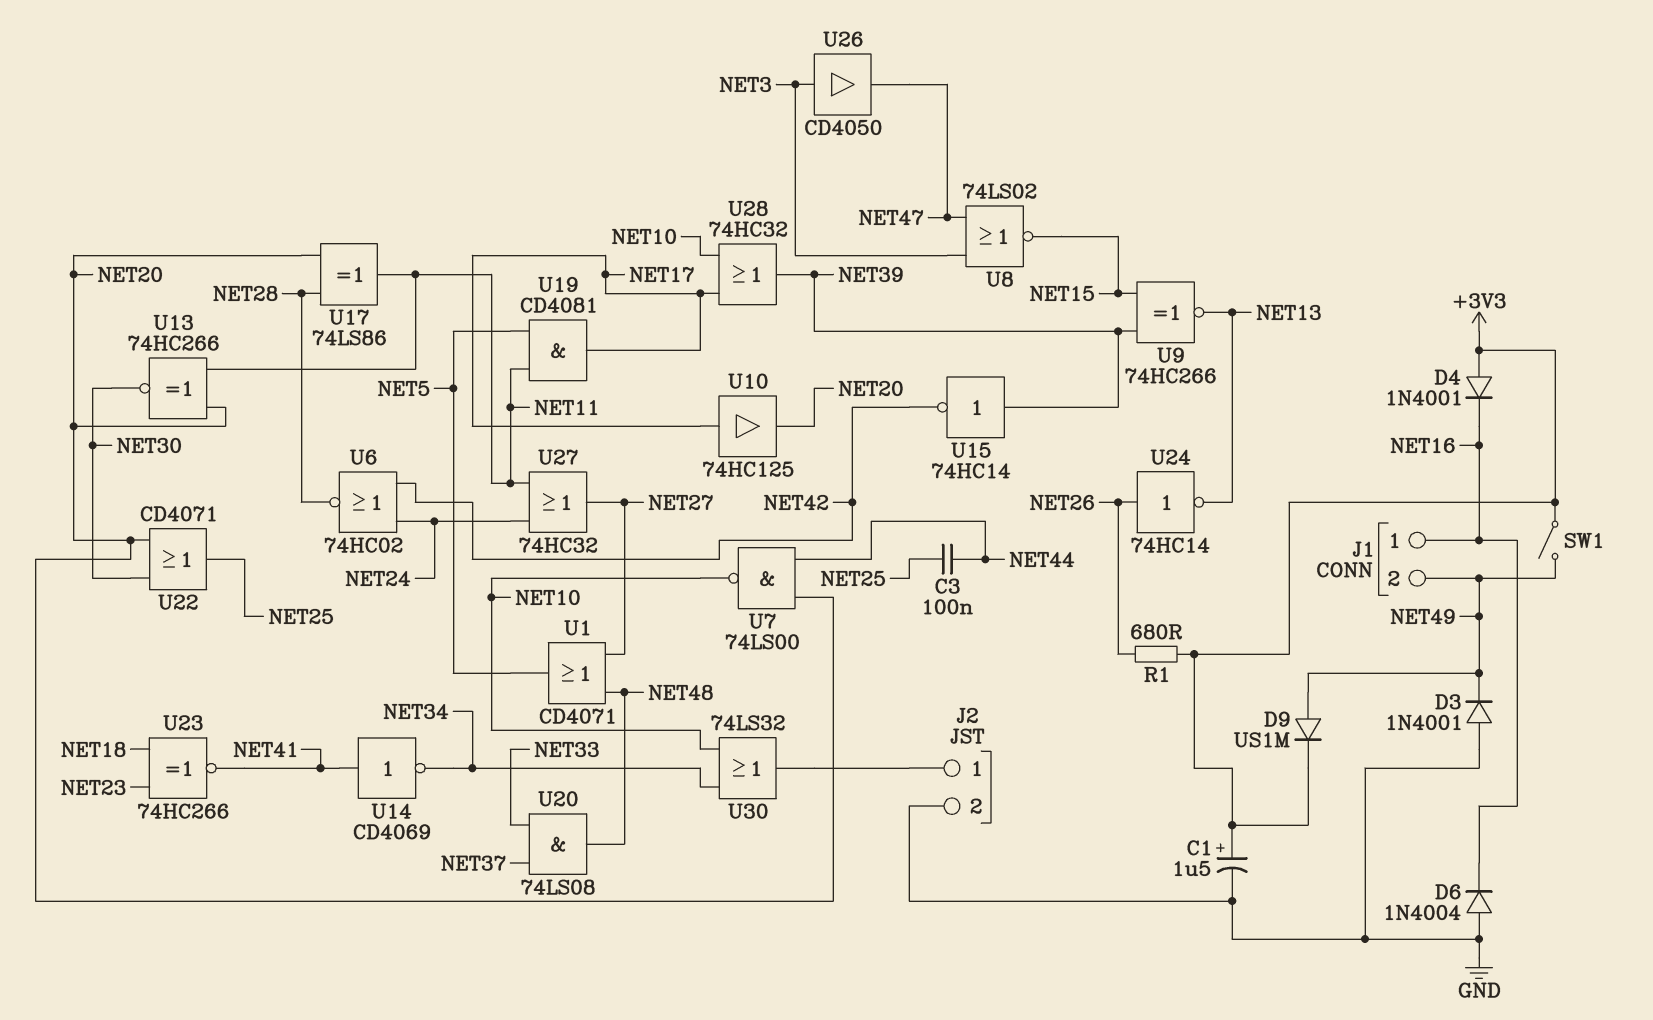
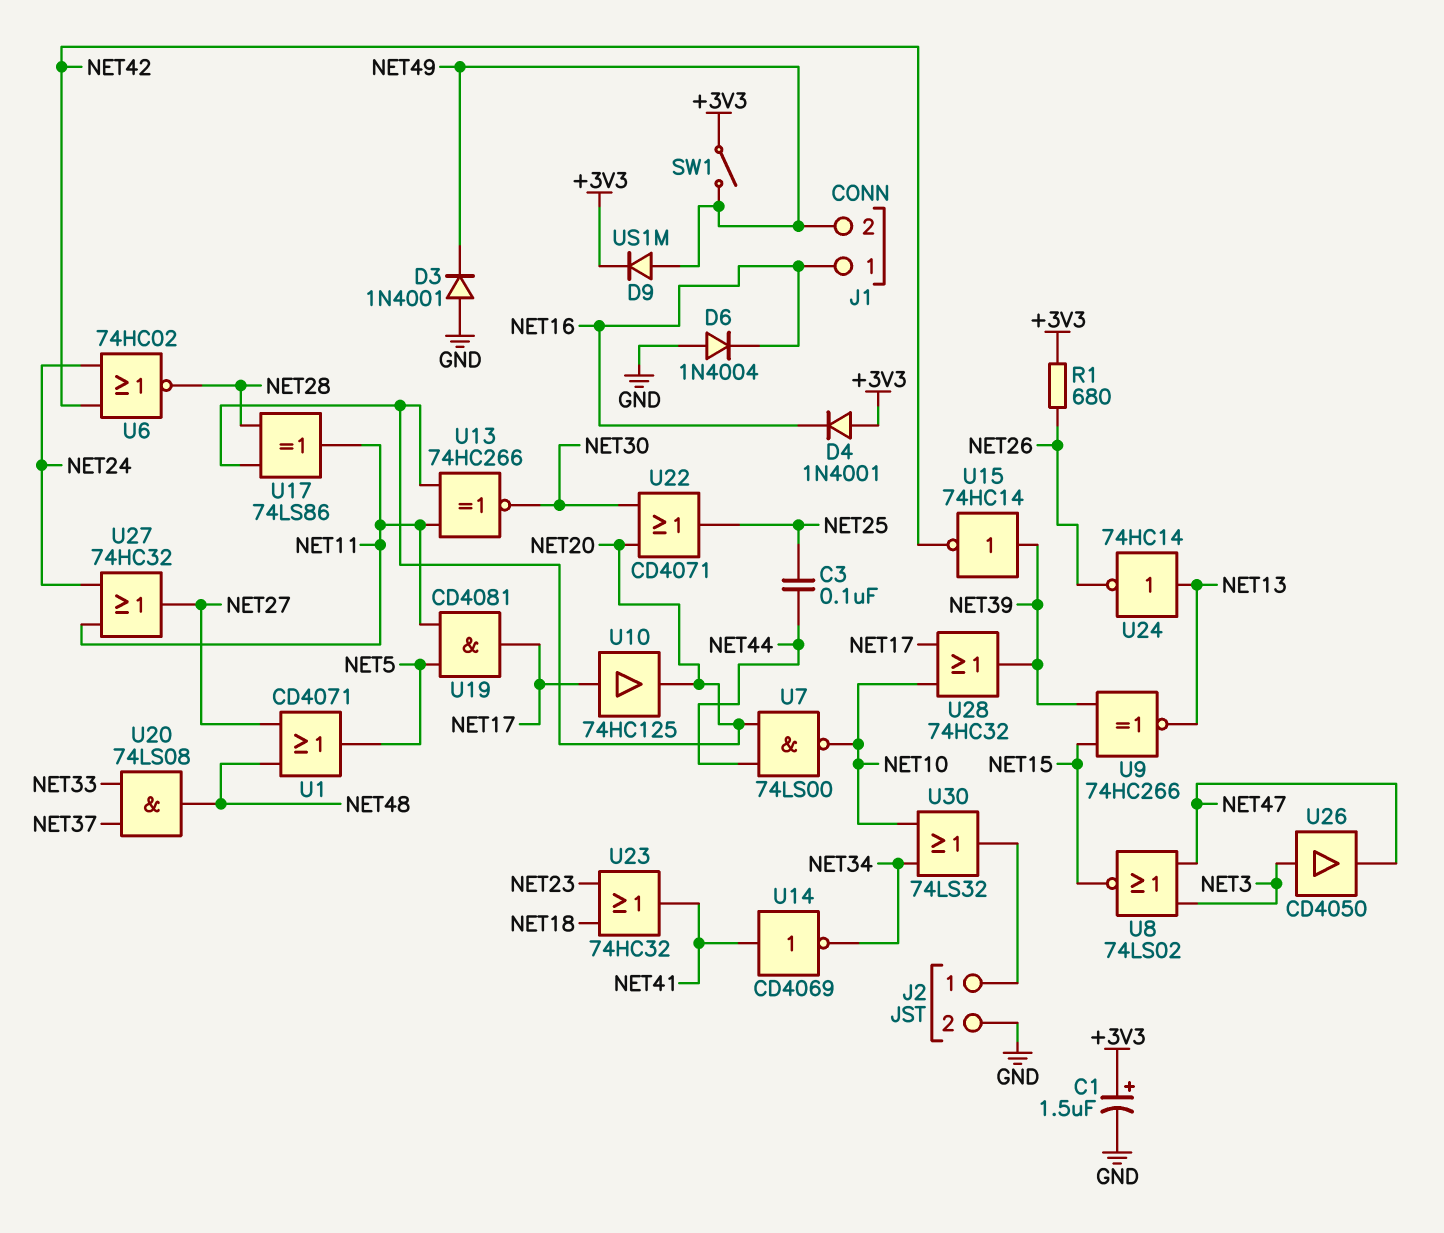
U23: XNOR 74HC266 (in NET18, in NET23, out NET41) -> OR 74HC32 (in NET18, in NET23, out NET41)
U24: NOT 74HC14 (in NET26, out NET13) -> NOT 74HC14 (in NET13, out NET26)

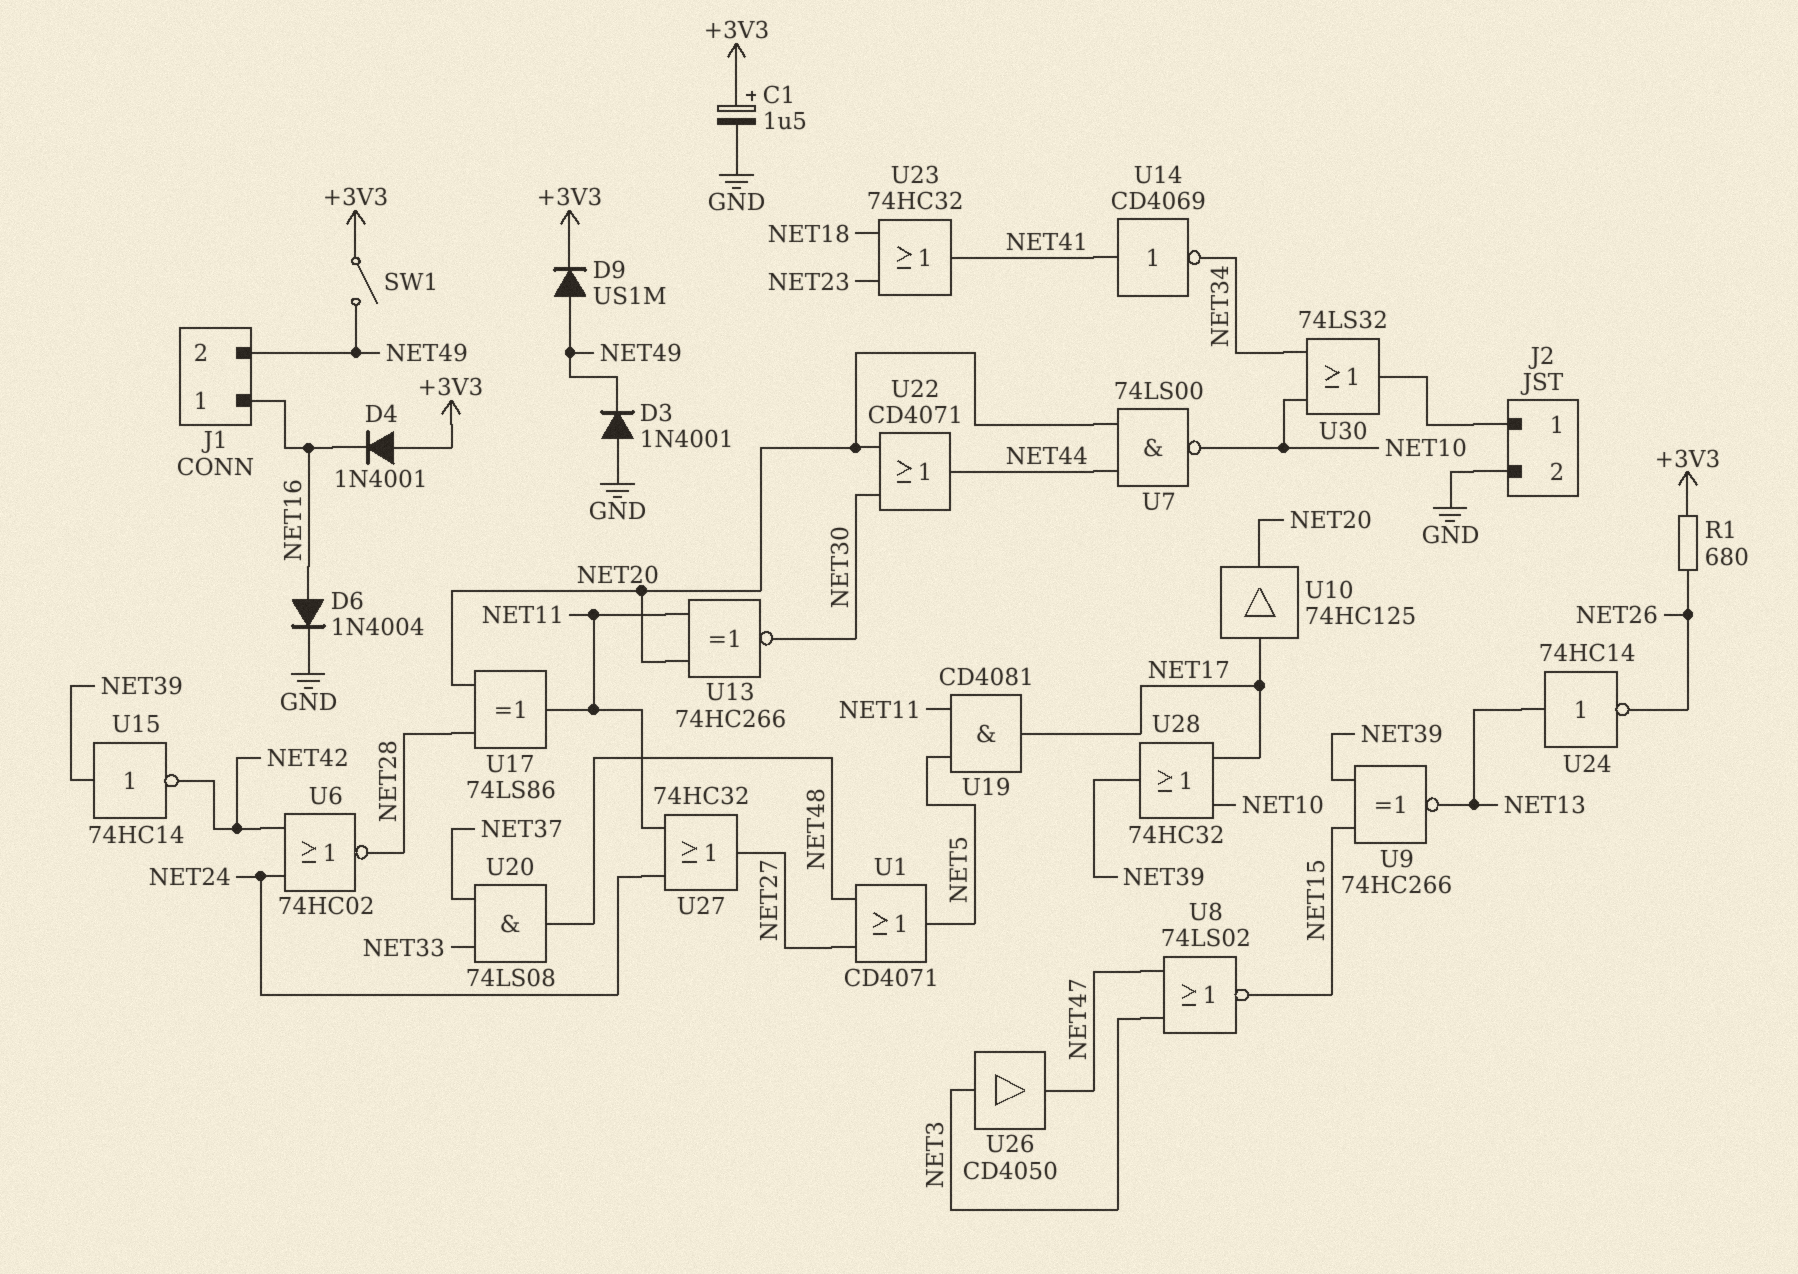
C3: 100nF (NET25, NET44) -> none
D6: diode 1N4004 (A GND, K NET16) -> diode 1N4004 (A NET16, K GND)
U22: OR CD4071 (in NET20, in NET30, out NET25) -> OR CD4071 (in NET20, in NET30, out NET44)

